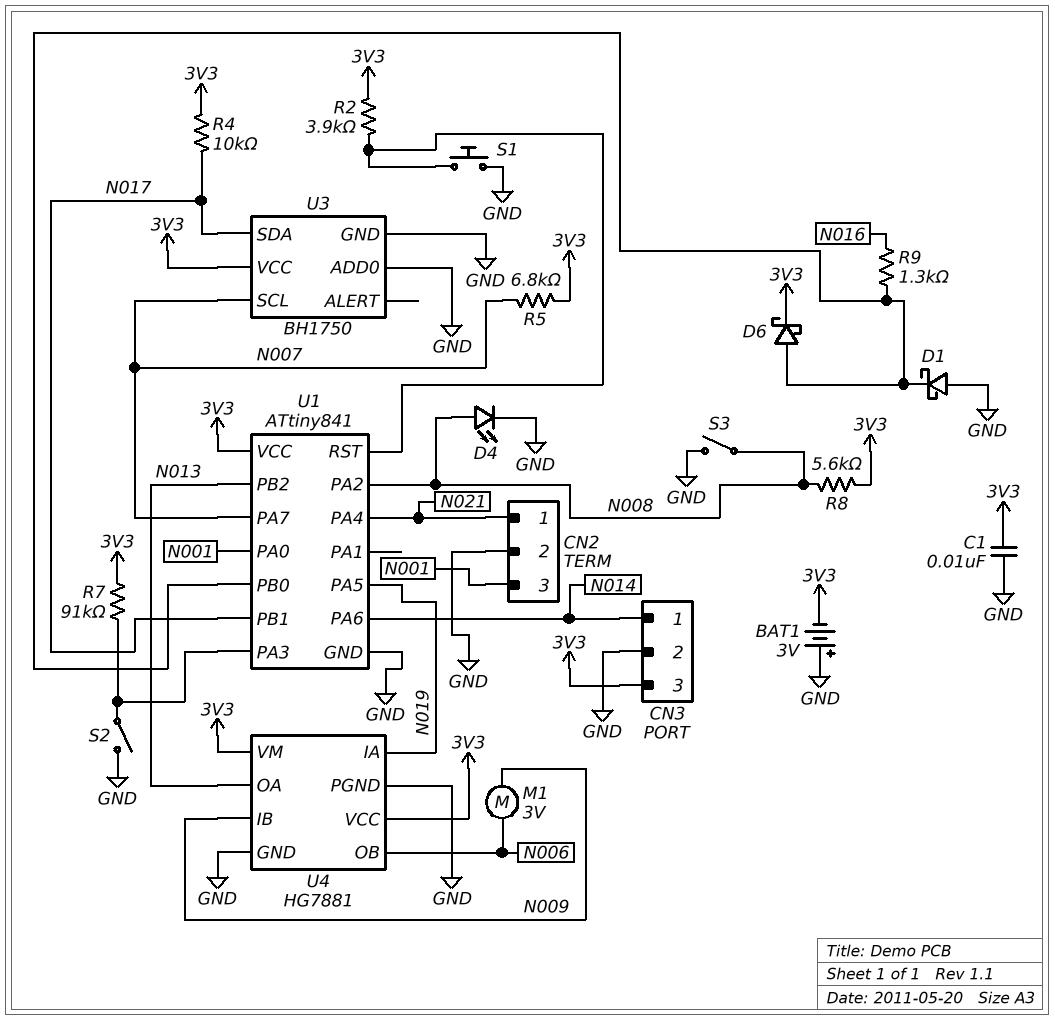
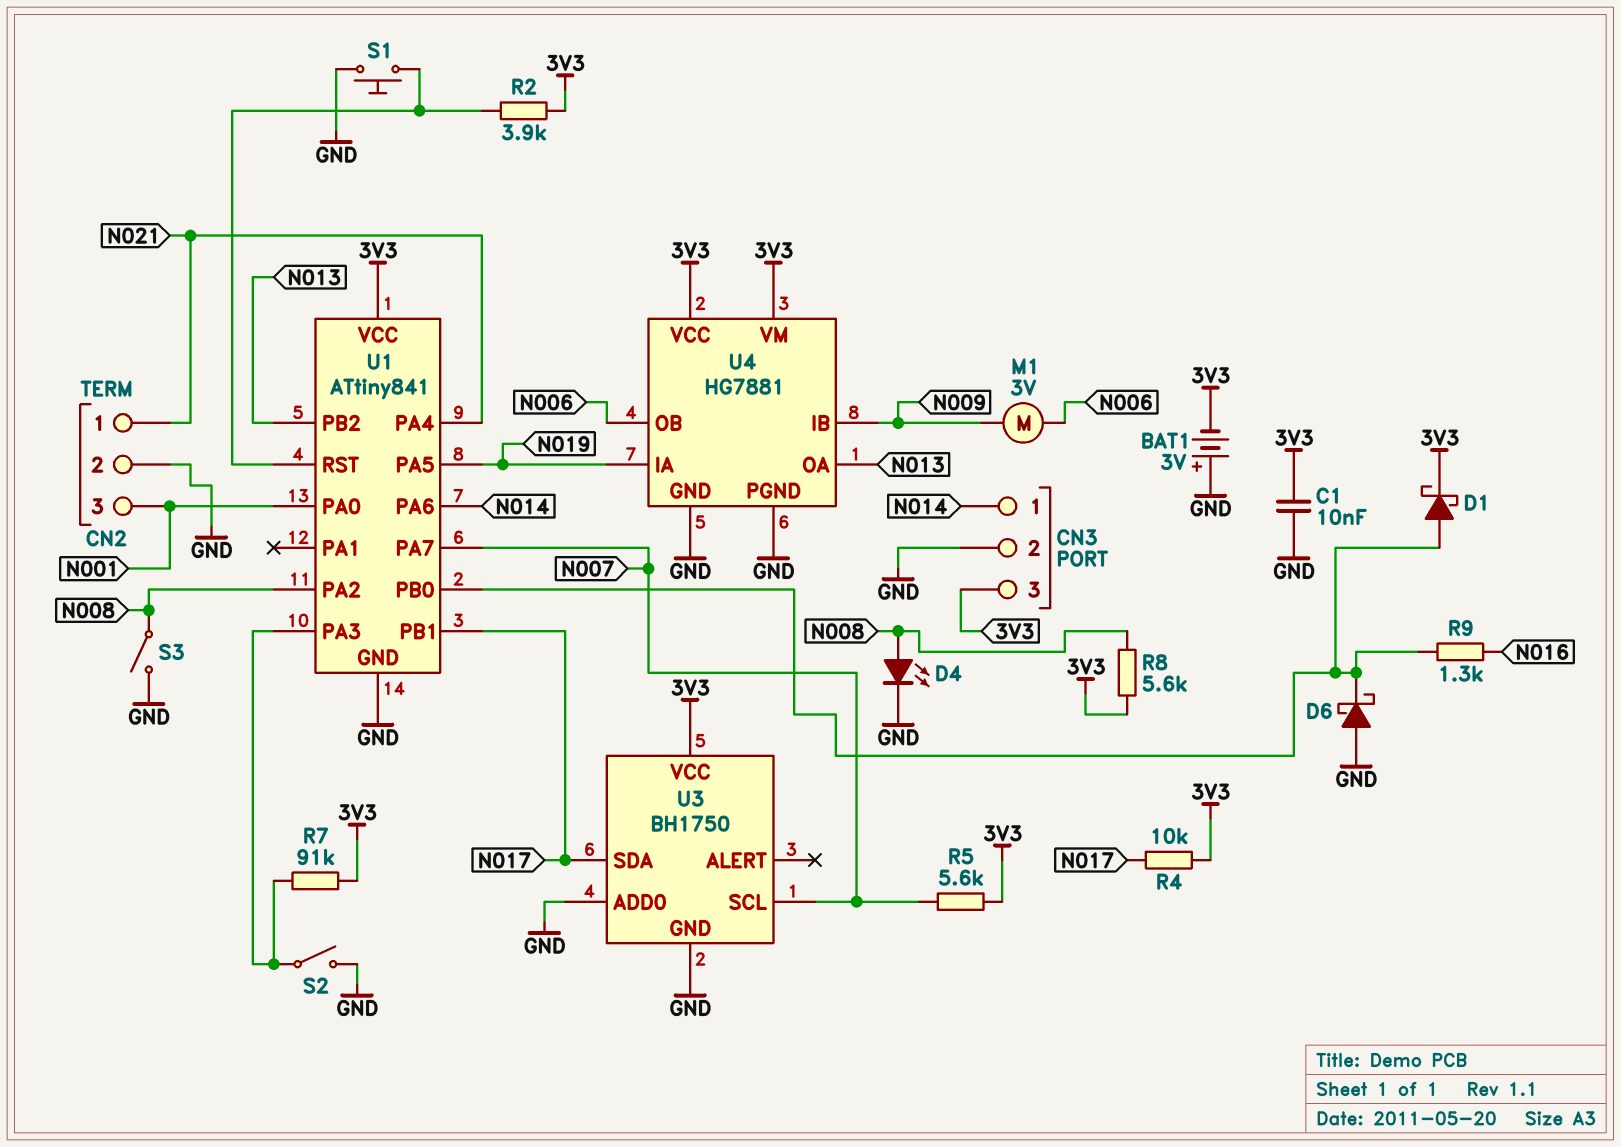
D1: schottky (A GND, K U1/PB0) -> schottky (A U1/PB0, K 3V3)
D6: schottky (A U1/PB0, K 3V3) -> schottky (A GND, K U1/PB0)
R5: 6.8k (3V3, N007) -> 5.6k (3V3, N007)

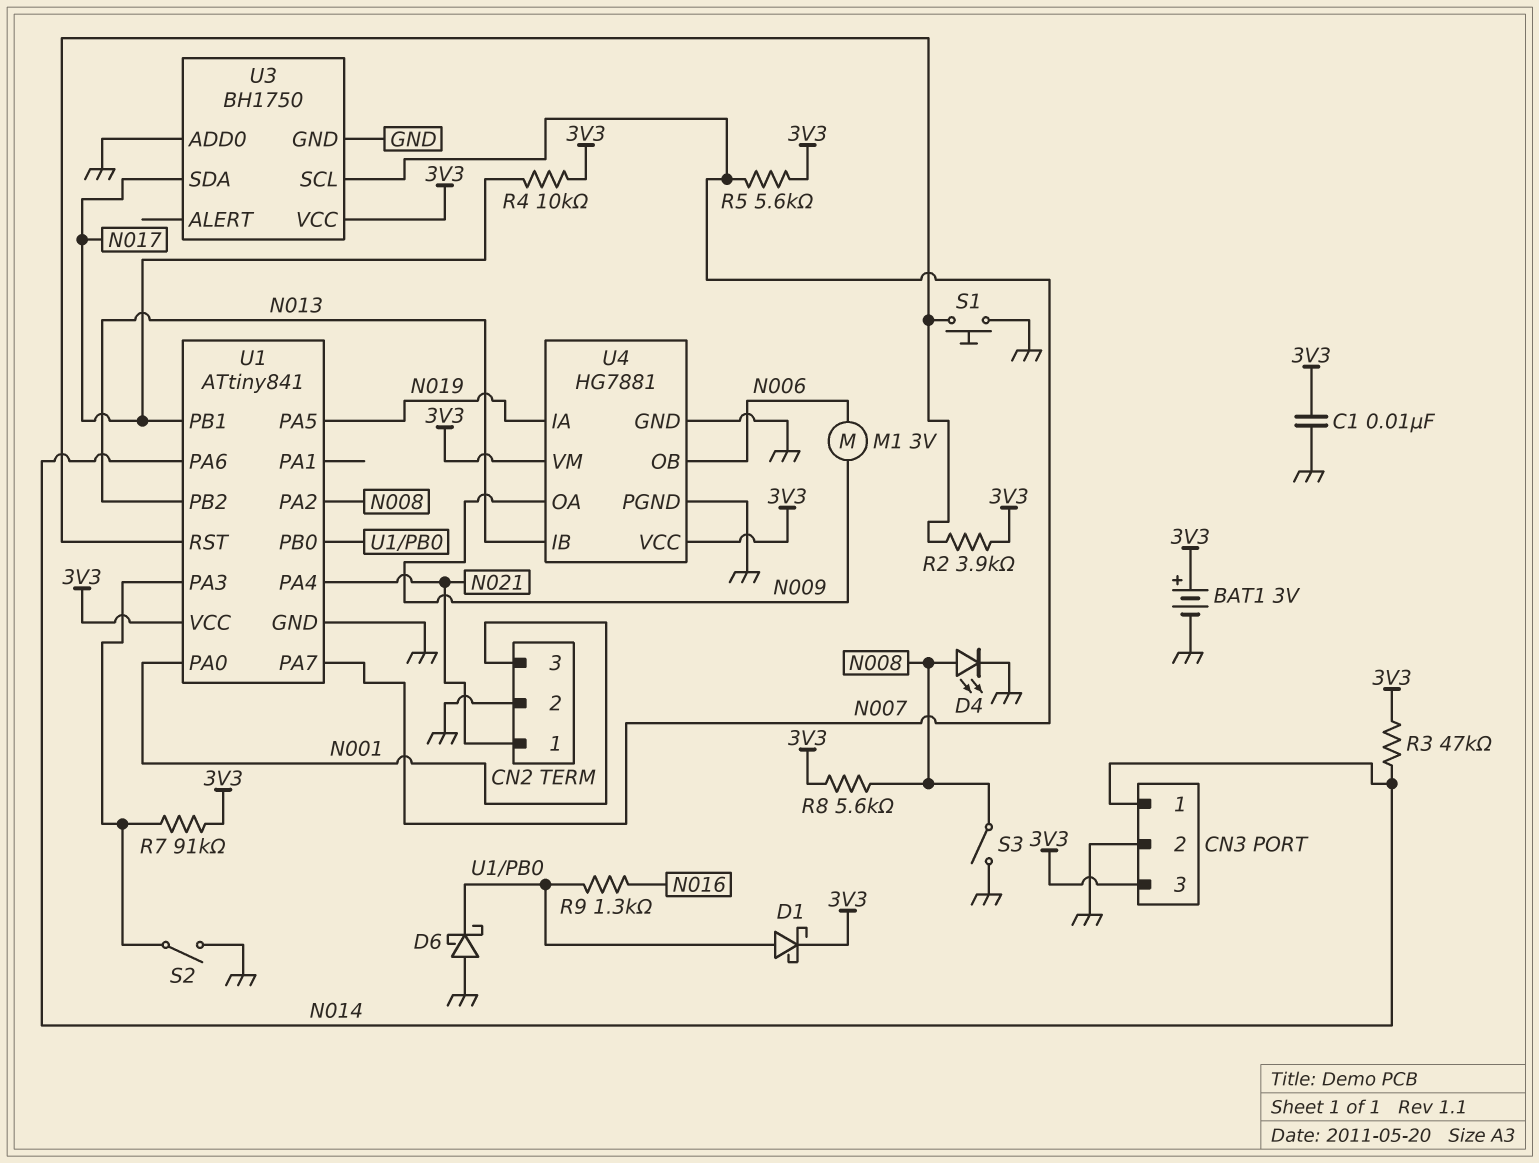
BAT1: 3V (plus GND, minus 3V3) -> 3V (plus 3V3, minus GND)
R3: none -> 47k (3V3, N014)
U4 pin IB: N009 -> N013
U4 pin OA: N013 -> N009

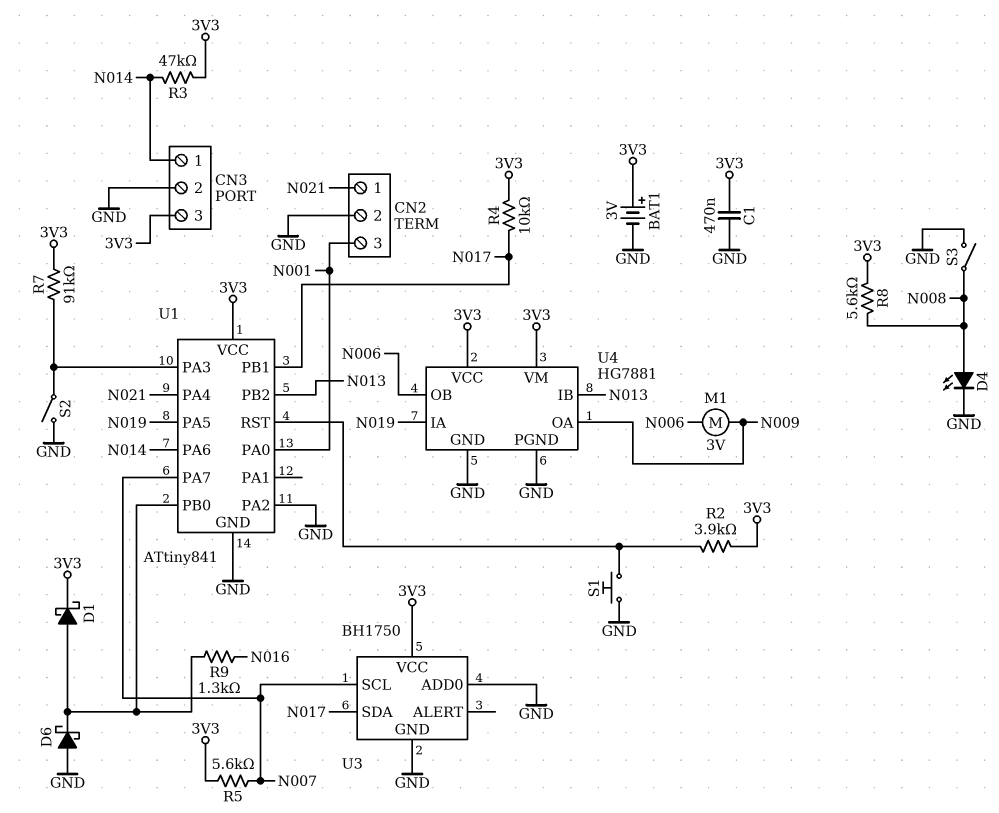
C1: 10nF (3V3, GND) -> 470nF (3V3, GND)
U1 pin PA2: N008 -> GND

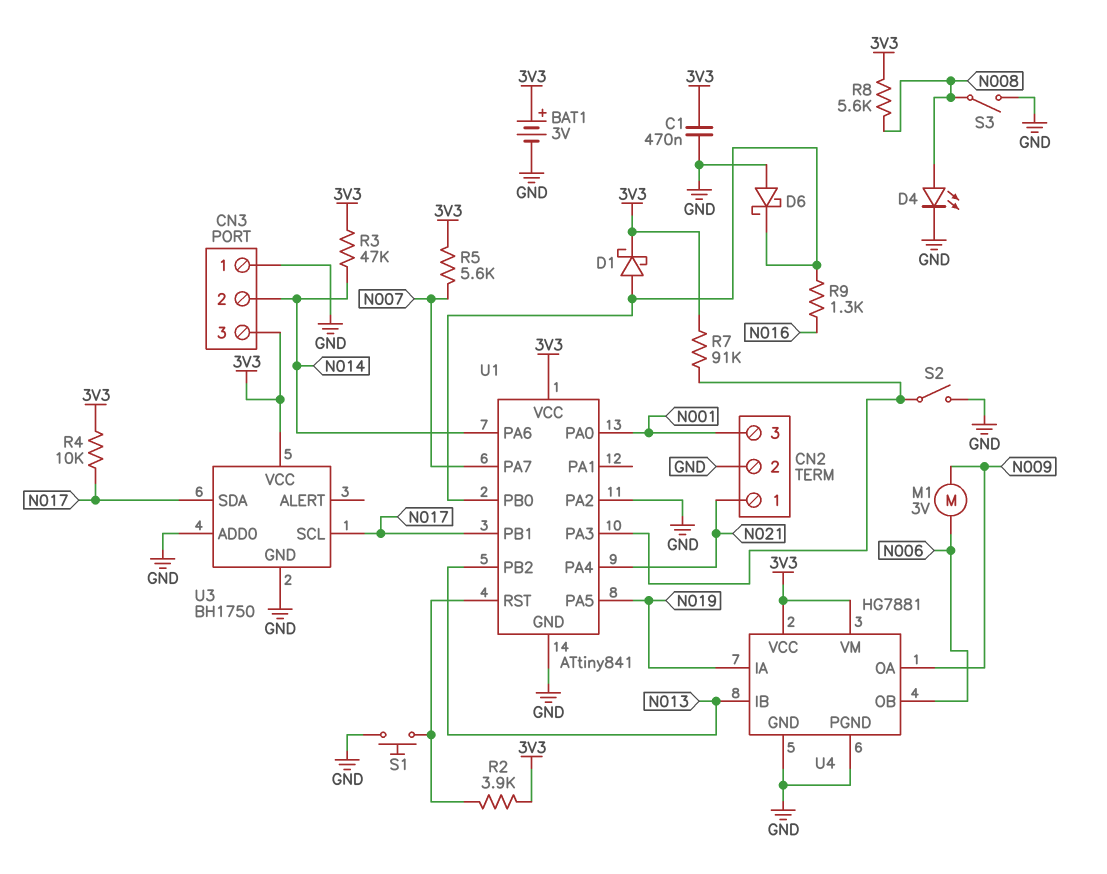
CN3 pin 1: N014 -> GND
CN3 pin 2: GND -> N014
U3 pin SCL: N007 -> N017

